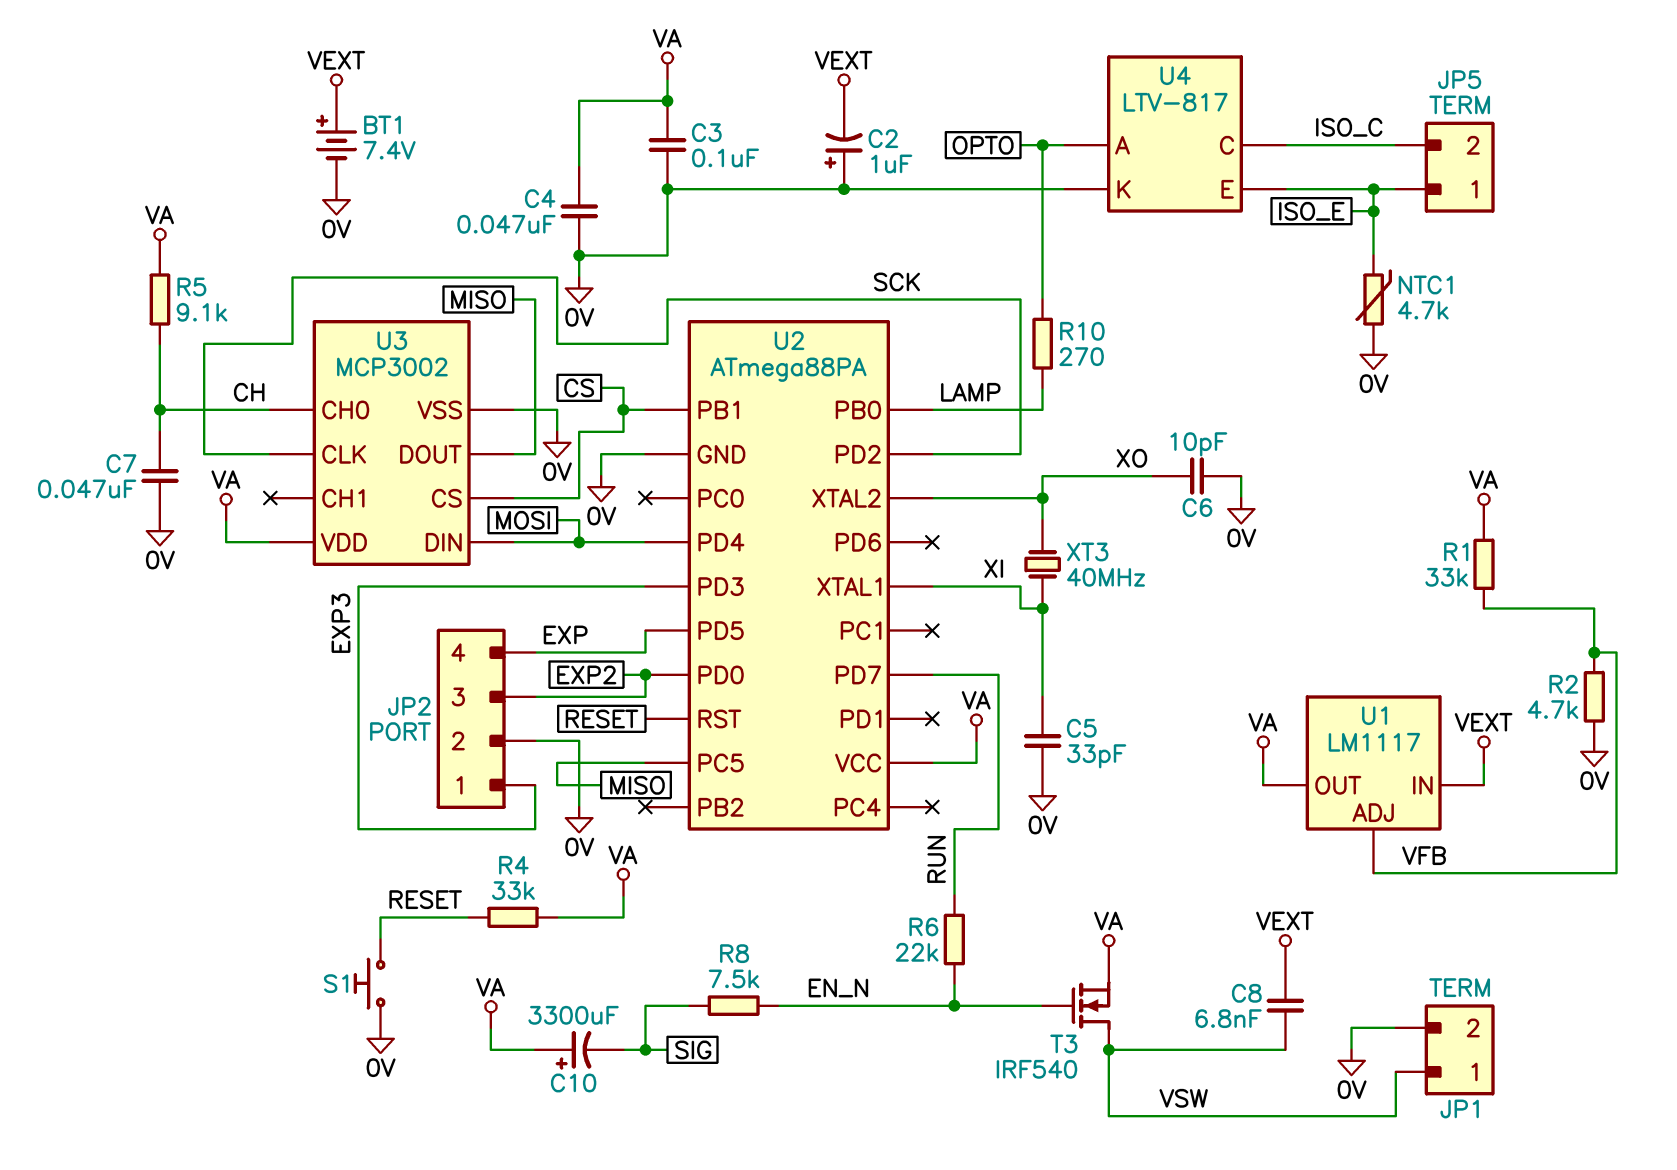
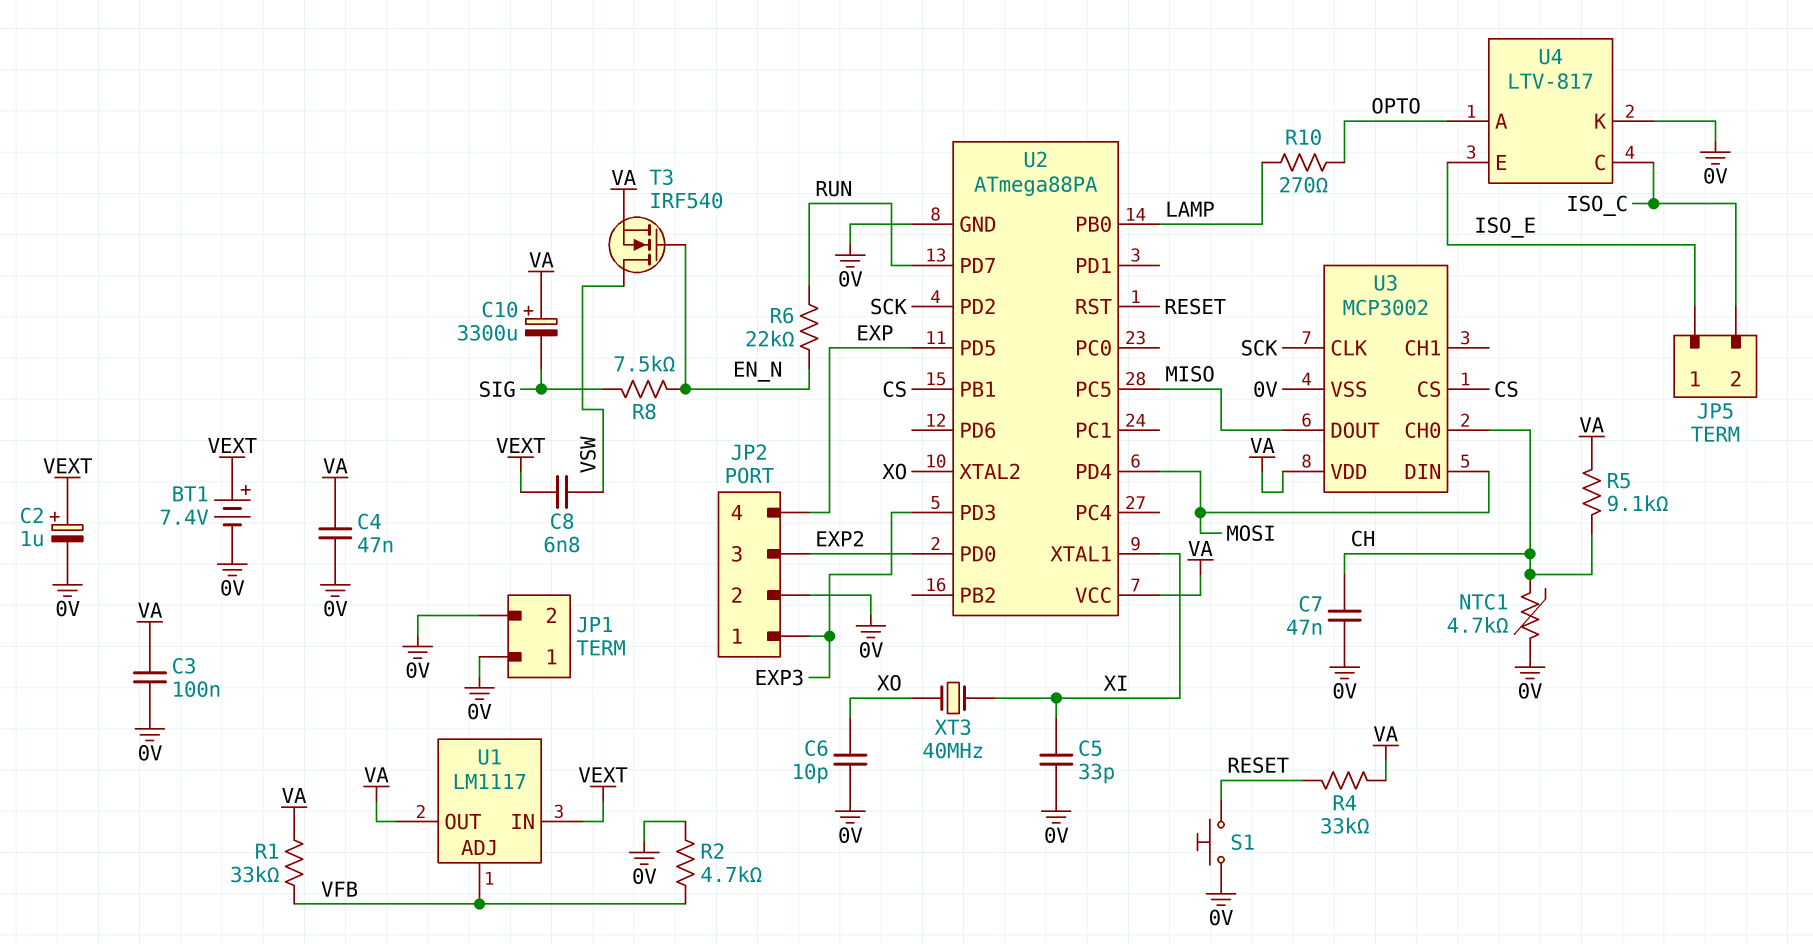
C2: 1uF (plus 0V, minus VEXT) -> 1uF (plus VEXT, minus 0V)
JP1 pin 1: VSW -> 0V
NTC1: 4.7k (0V, ISO_E) -> 4.7k (0V, CH)

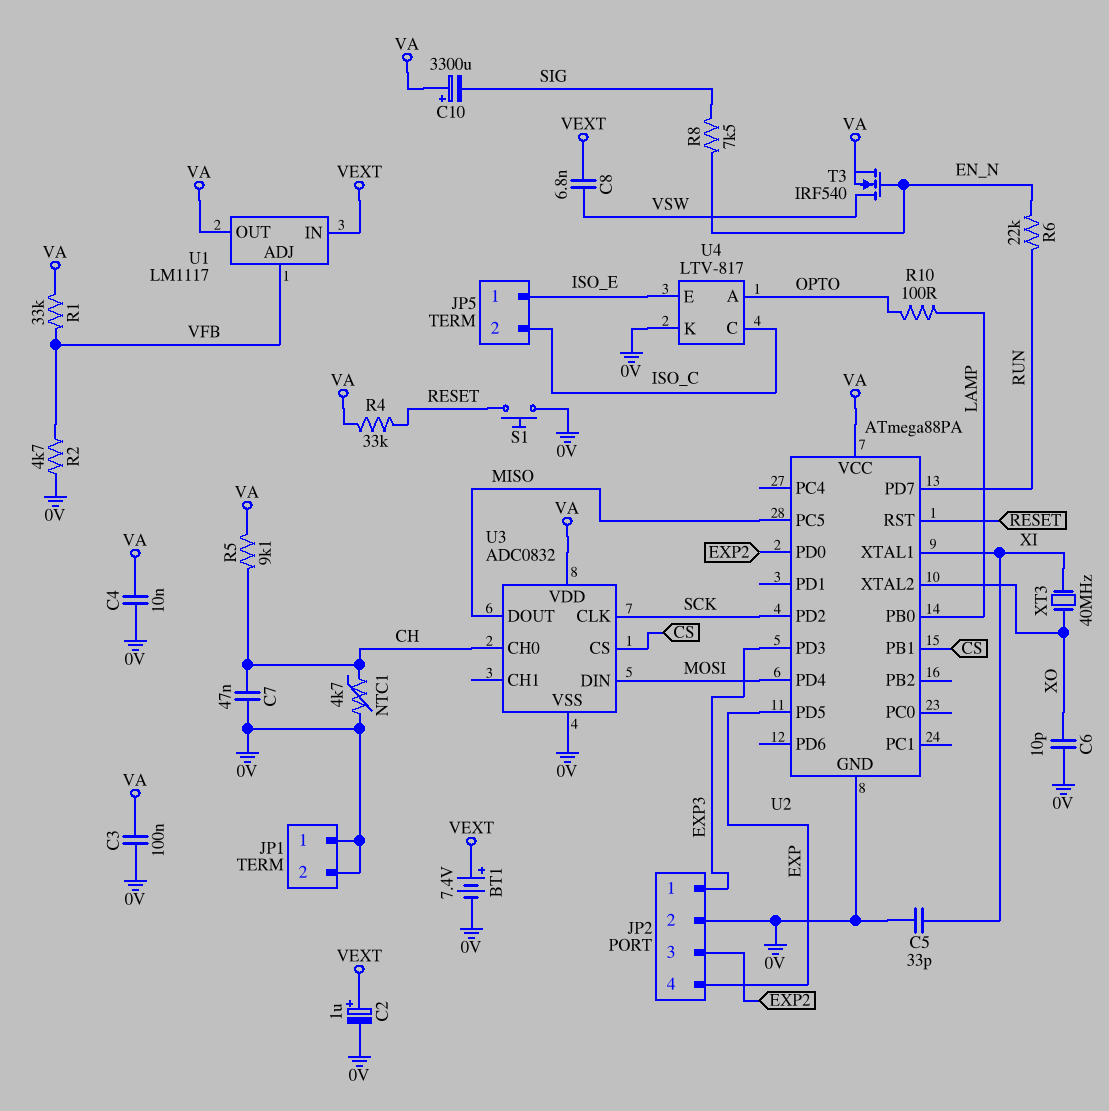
C4: 47nF (0V, VA) -> 10nF (0V, VA)
R10: 270 (LAMP, OPTO) -> 100 (LAMP, OPTO)
U3: MCP3002 -> ADC0832

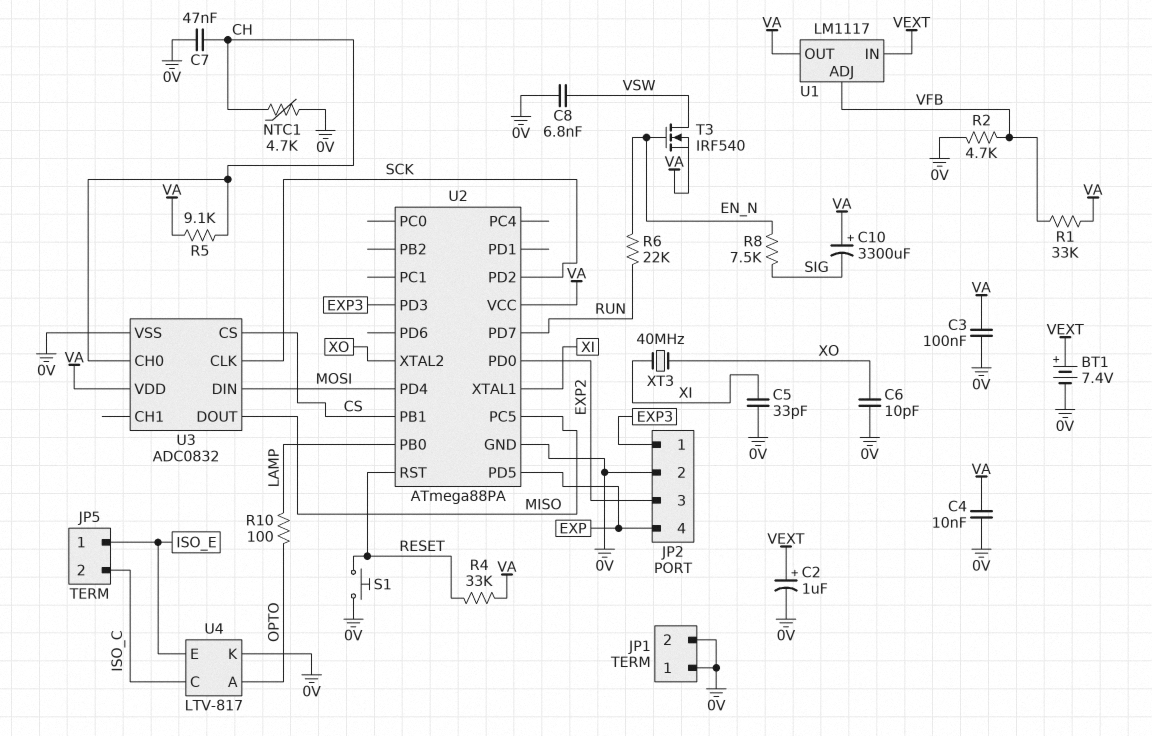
C8: 6.8nF (VEXT, VSW) -> 6.8nF (0V, VSW)

